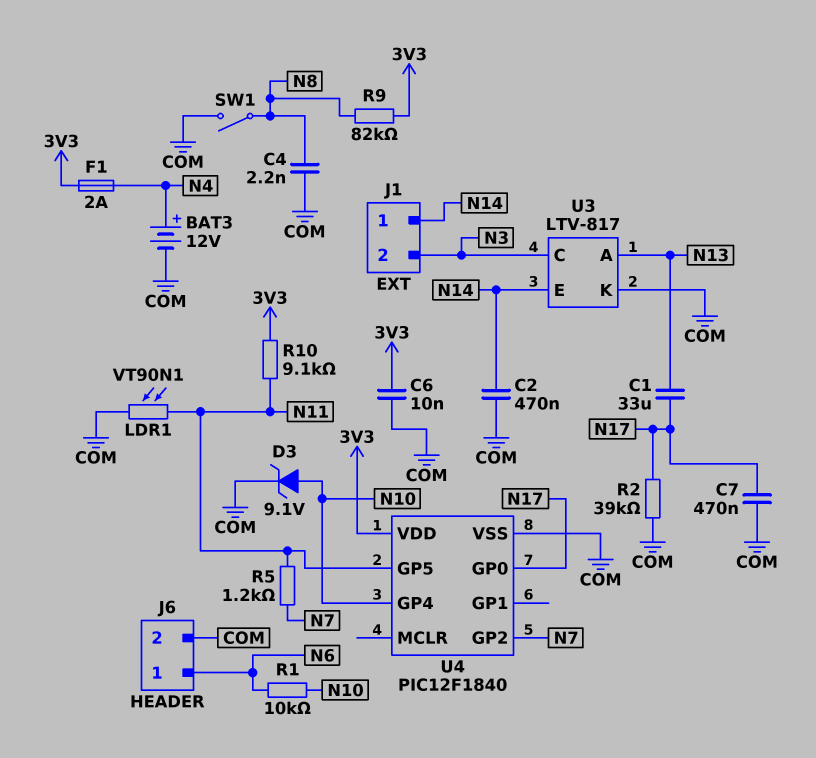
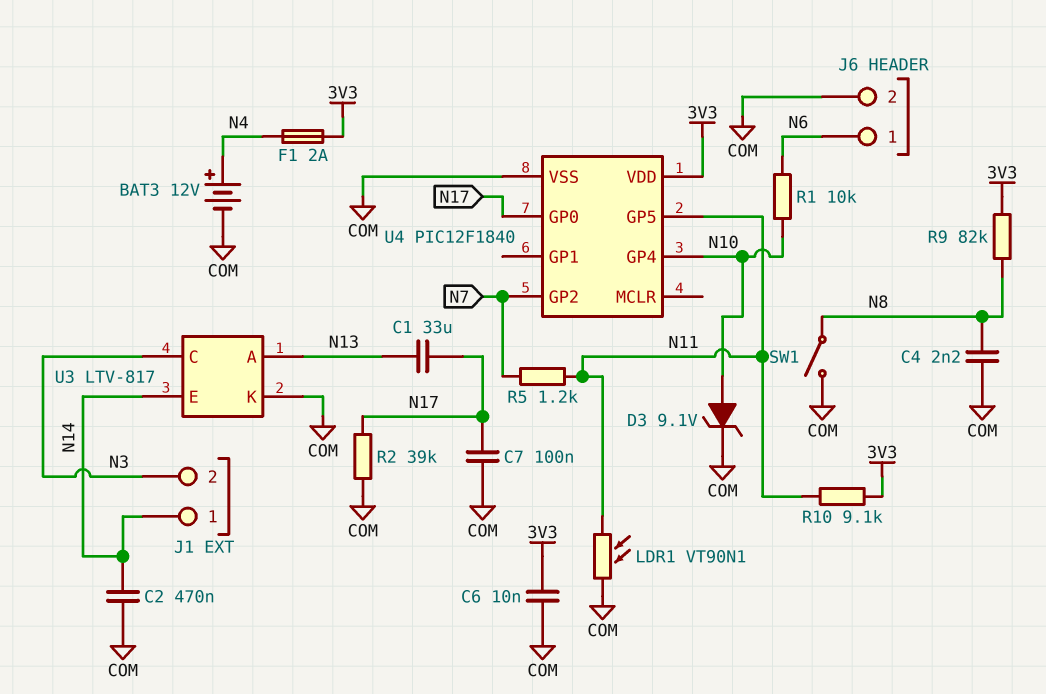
C7: 470nF (COM, N17) -> 100nF (COM, N17)

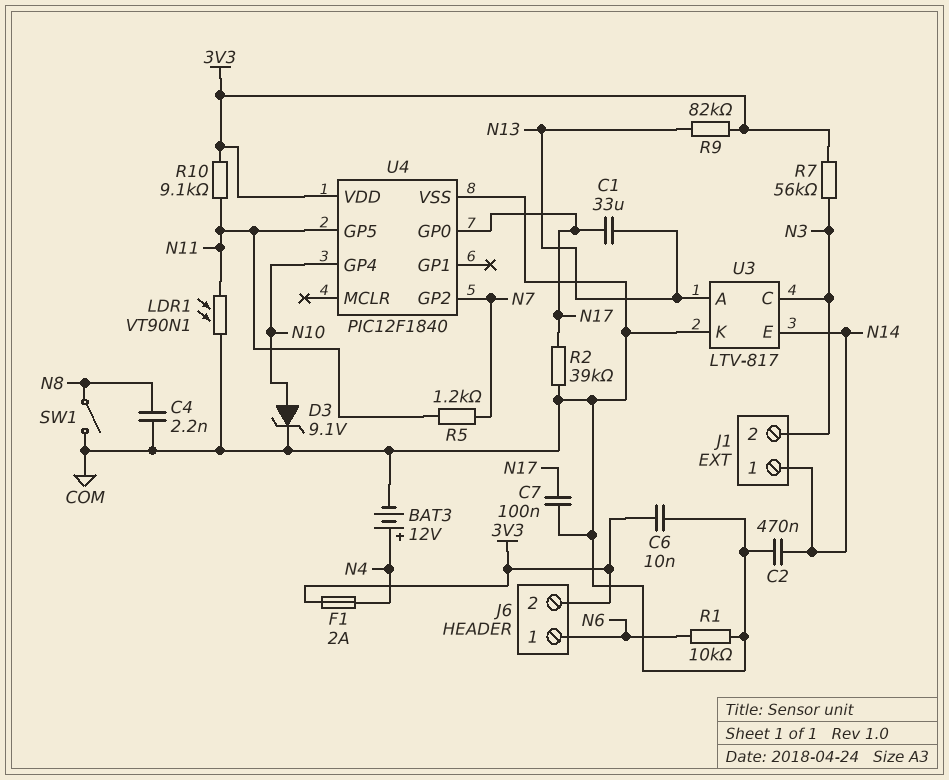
J6 pin 2: COM -> 3V3
R1: 10k (N6, N10) -> 10k (COM, N6)
R7: none -> 56k (3V3, N3)
R9: 82k (3V3, N8) -> 82k (3V3, N13)

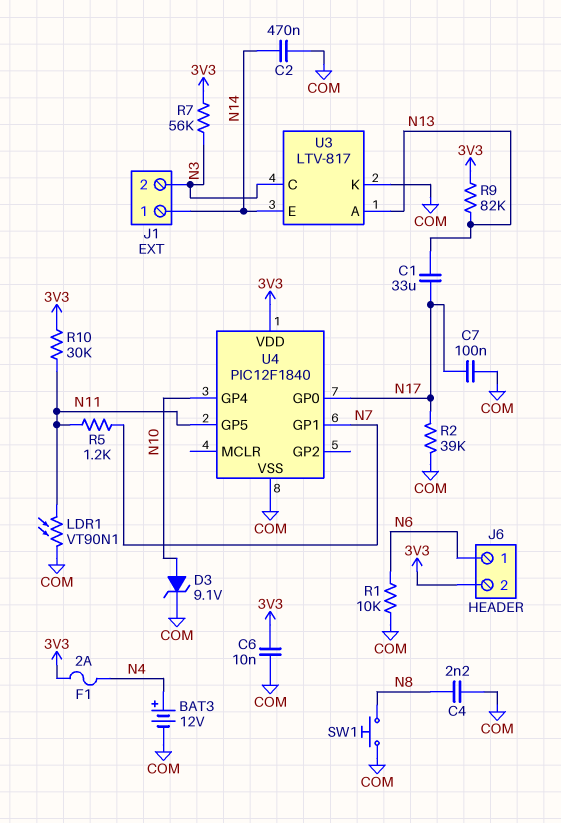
R10: 9.1k (3V3, N11) -> 30k (3V3, N11)
SW1: switch (COM, N8) -> button (COM, N8)
U4 pin GP1: none -> N7
U4 pin GP2: N7 -> none

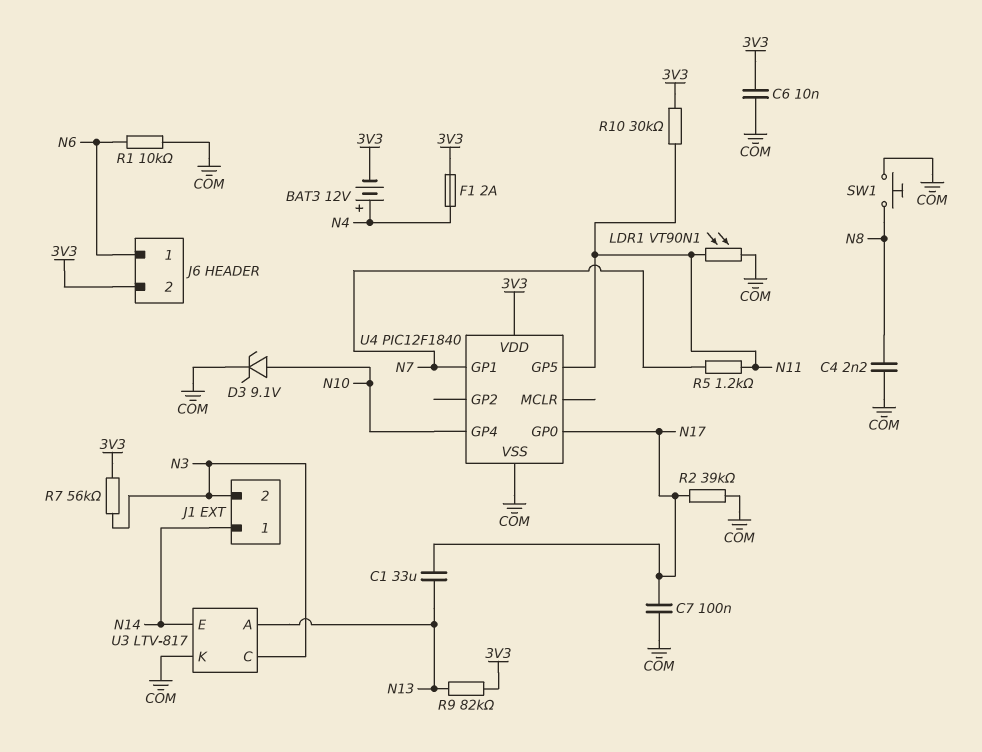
BAT3: 12V (plus N4, minus COM) -> 12V (plus N4, minus 3V3)
C2: 470nF (COM, N14) -> none

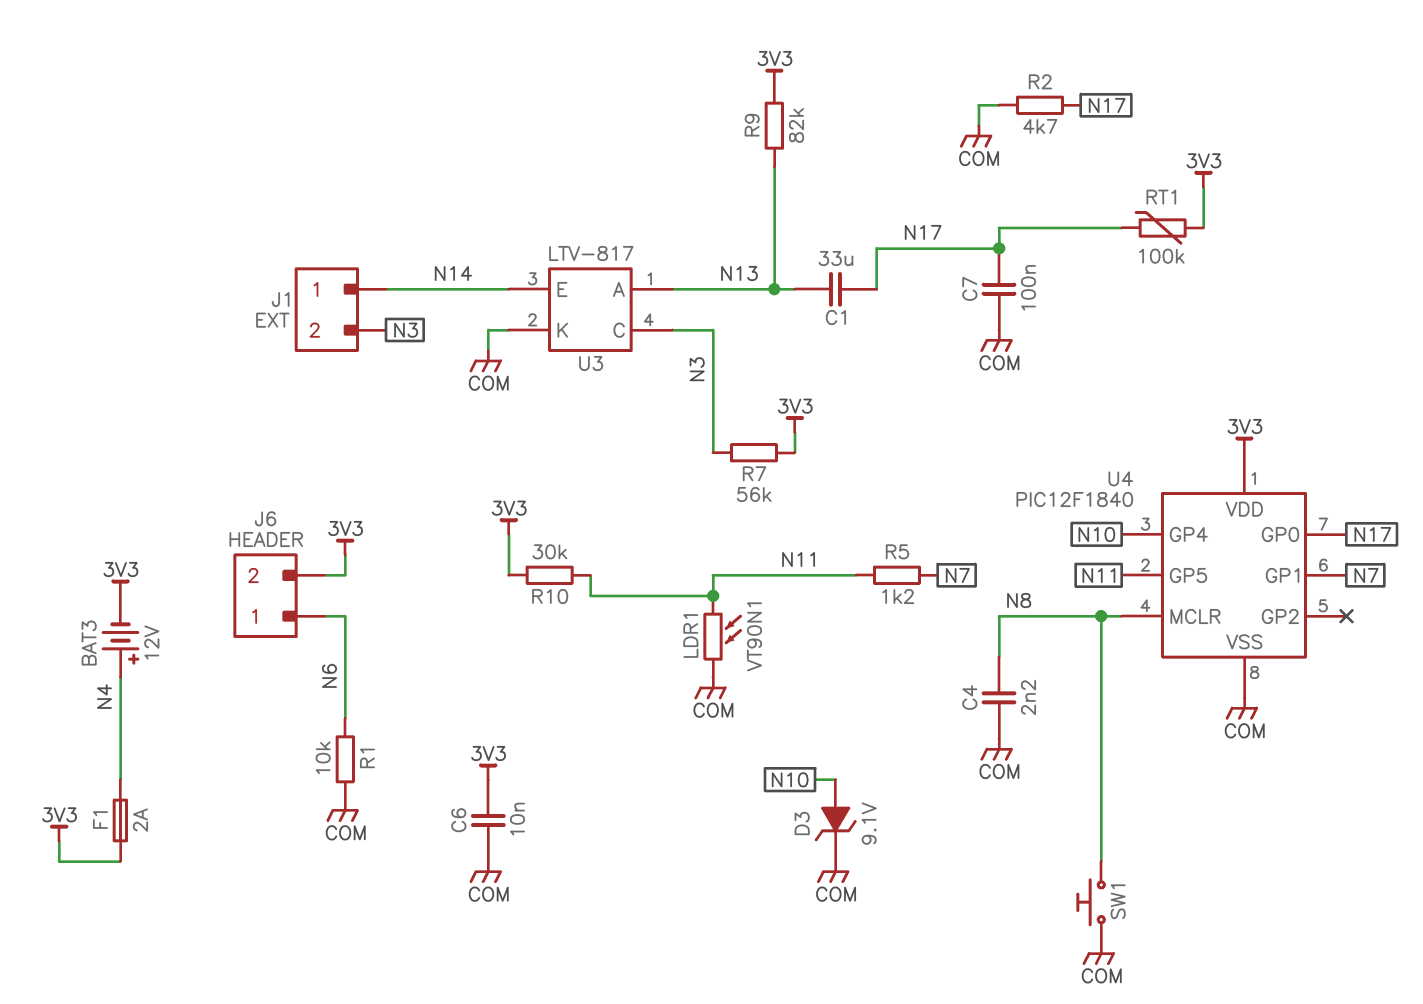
R2: 39k (COM, N17) -> 4.7k (COM, N17)
RT1: none -> 100k (3V3, N17)
U4 pin MCLR: none -> N8

